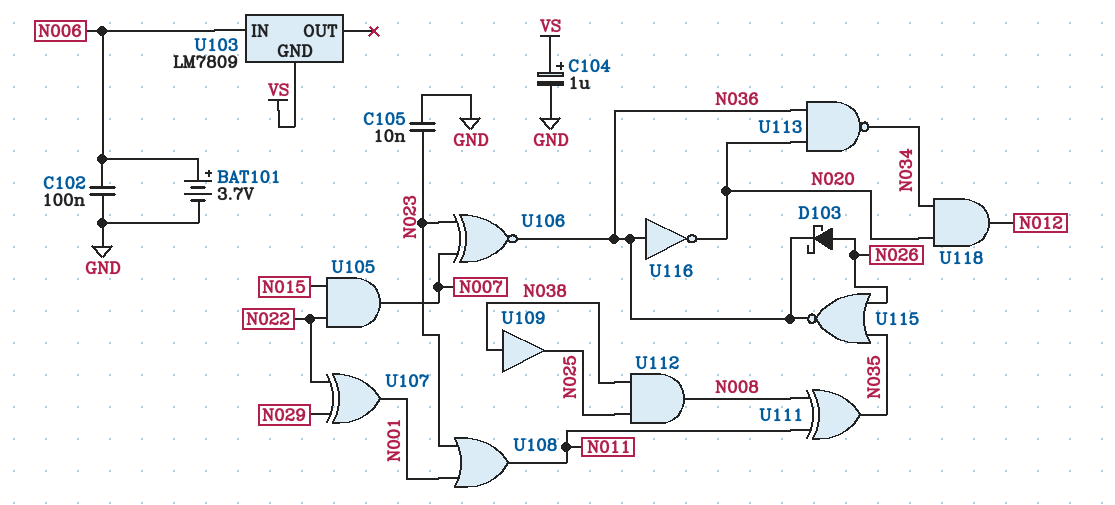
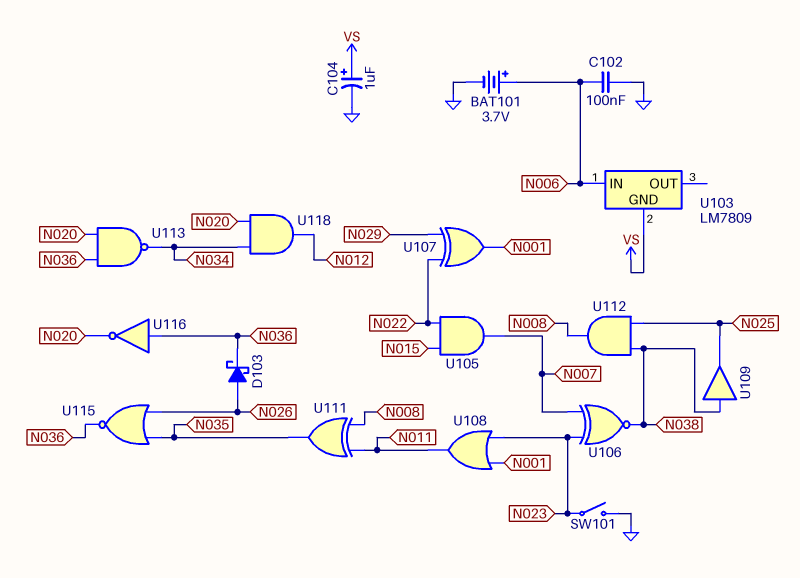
C105: 10nF (GND, N023) -> none
SW101: none -> switch (GND, N023)
U106: XNOR (in N007, in N023, out N036) -> XNOR (in N007, in N023, out N038)

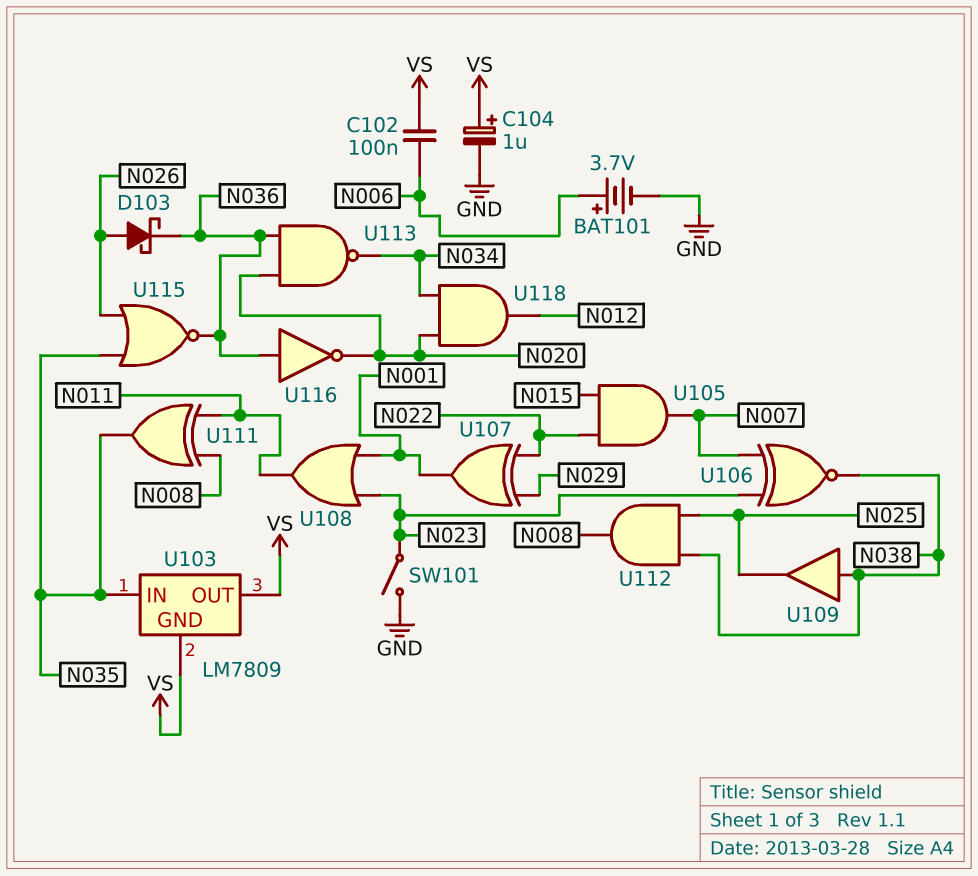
C102: 100nF (GND, N006) -> 100nF (N006, VS)
U103 pin IN: N006 -> N035
U103 pin OUT: none -> VS

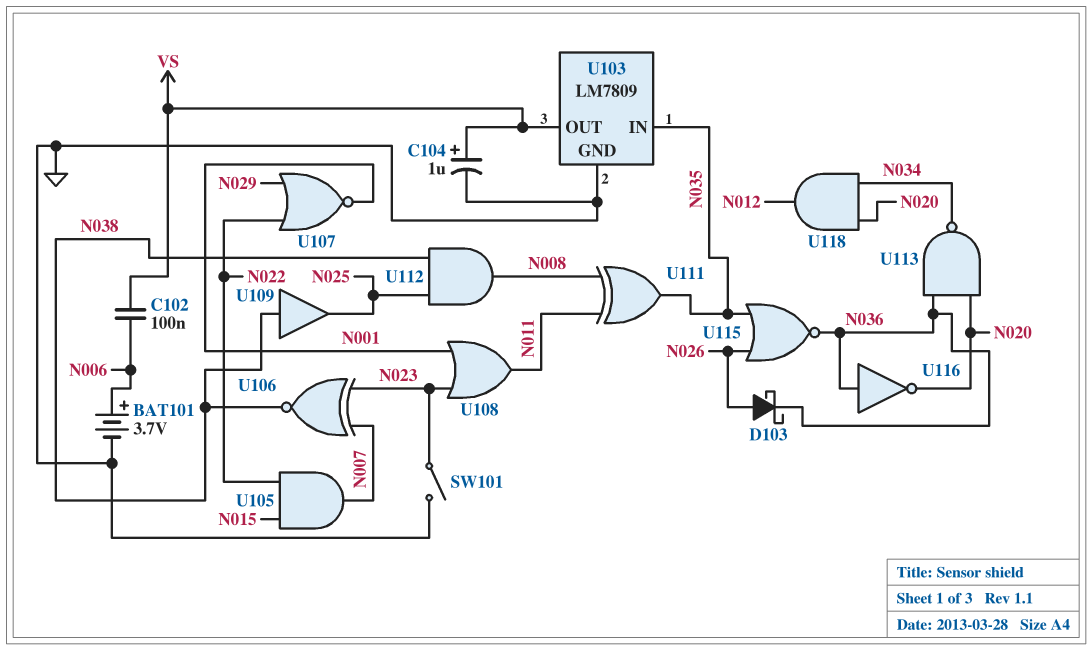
U103 pin GND: VS -> GND
U107: XOR (in N022, in N029, out N001) -> NOR (in N022, in N029, out N001)

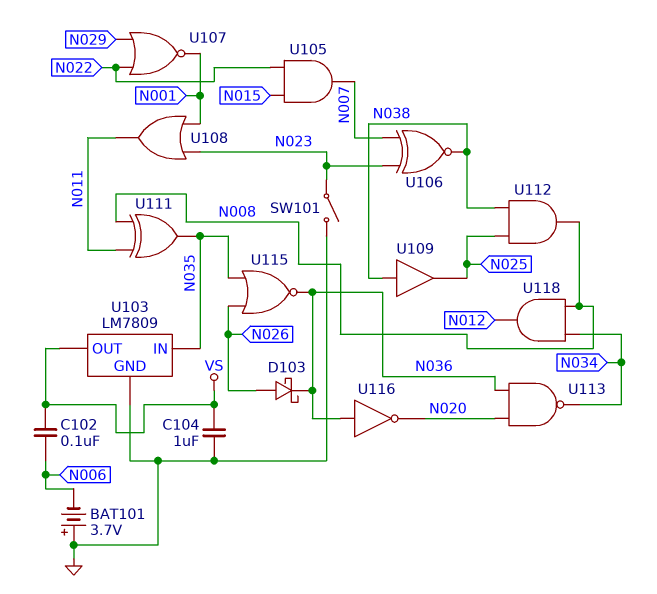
BAT101: 3.7V (plus N006, minus GND) -> 3.7V (plus GND, minus N006)
C104: 1uF (plus VS, minus GND) -> 1uF (GND, VS)
U118: AND (in N020, in N034, out N012) -> AND (in N008, in N034, out N012)

